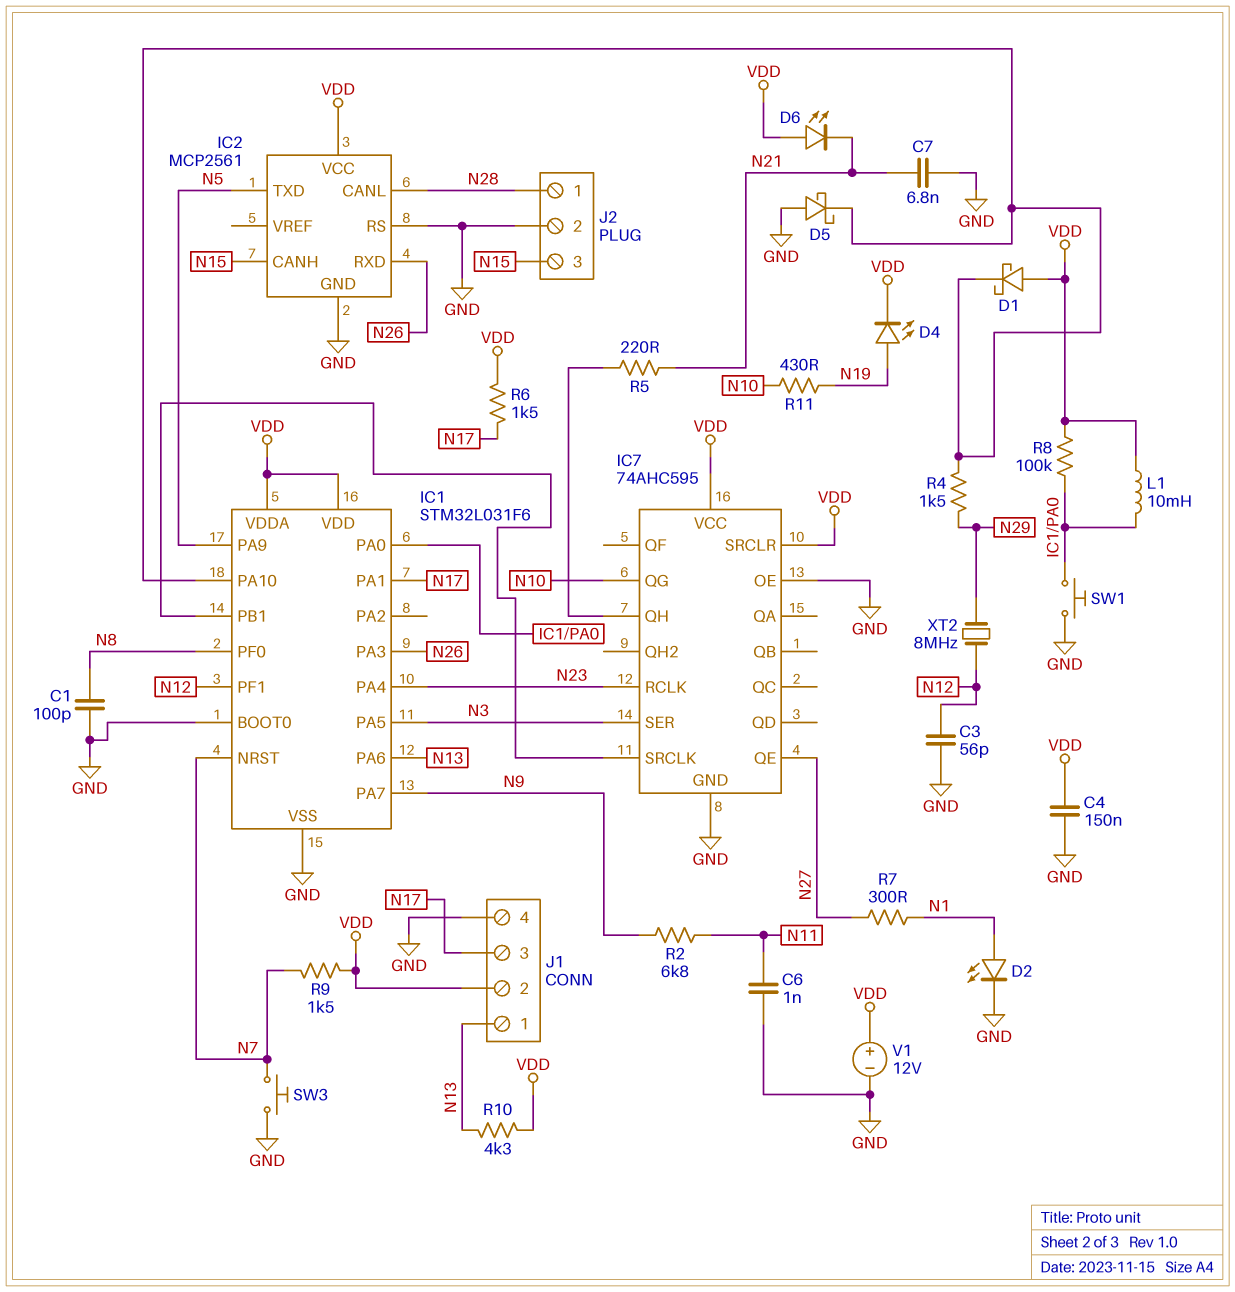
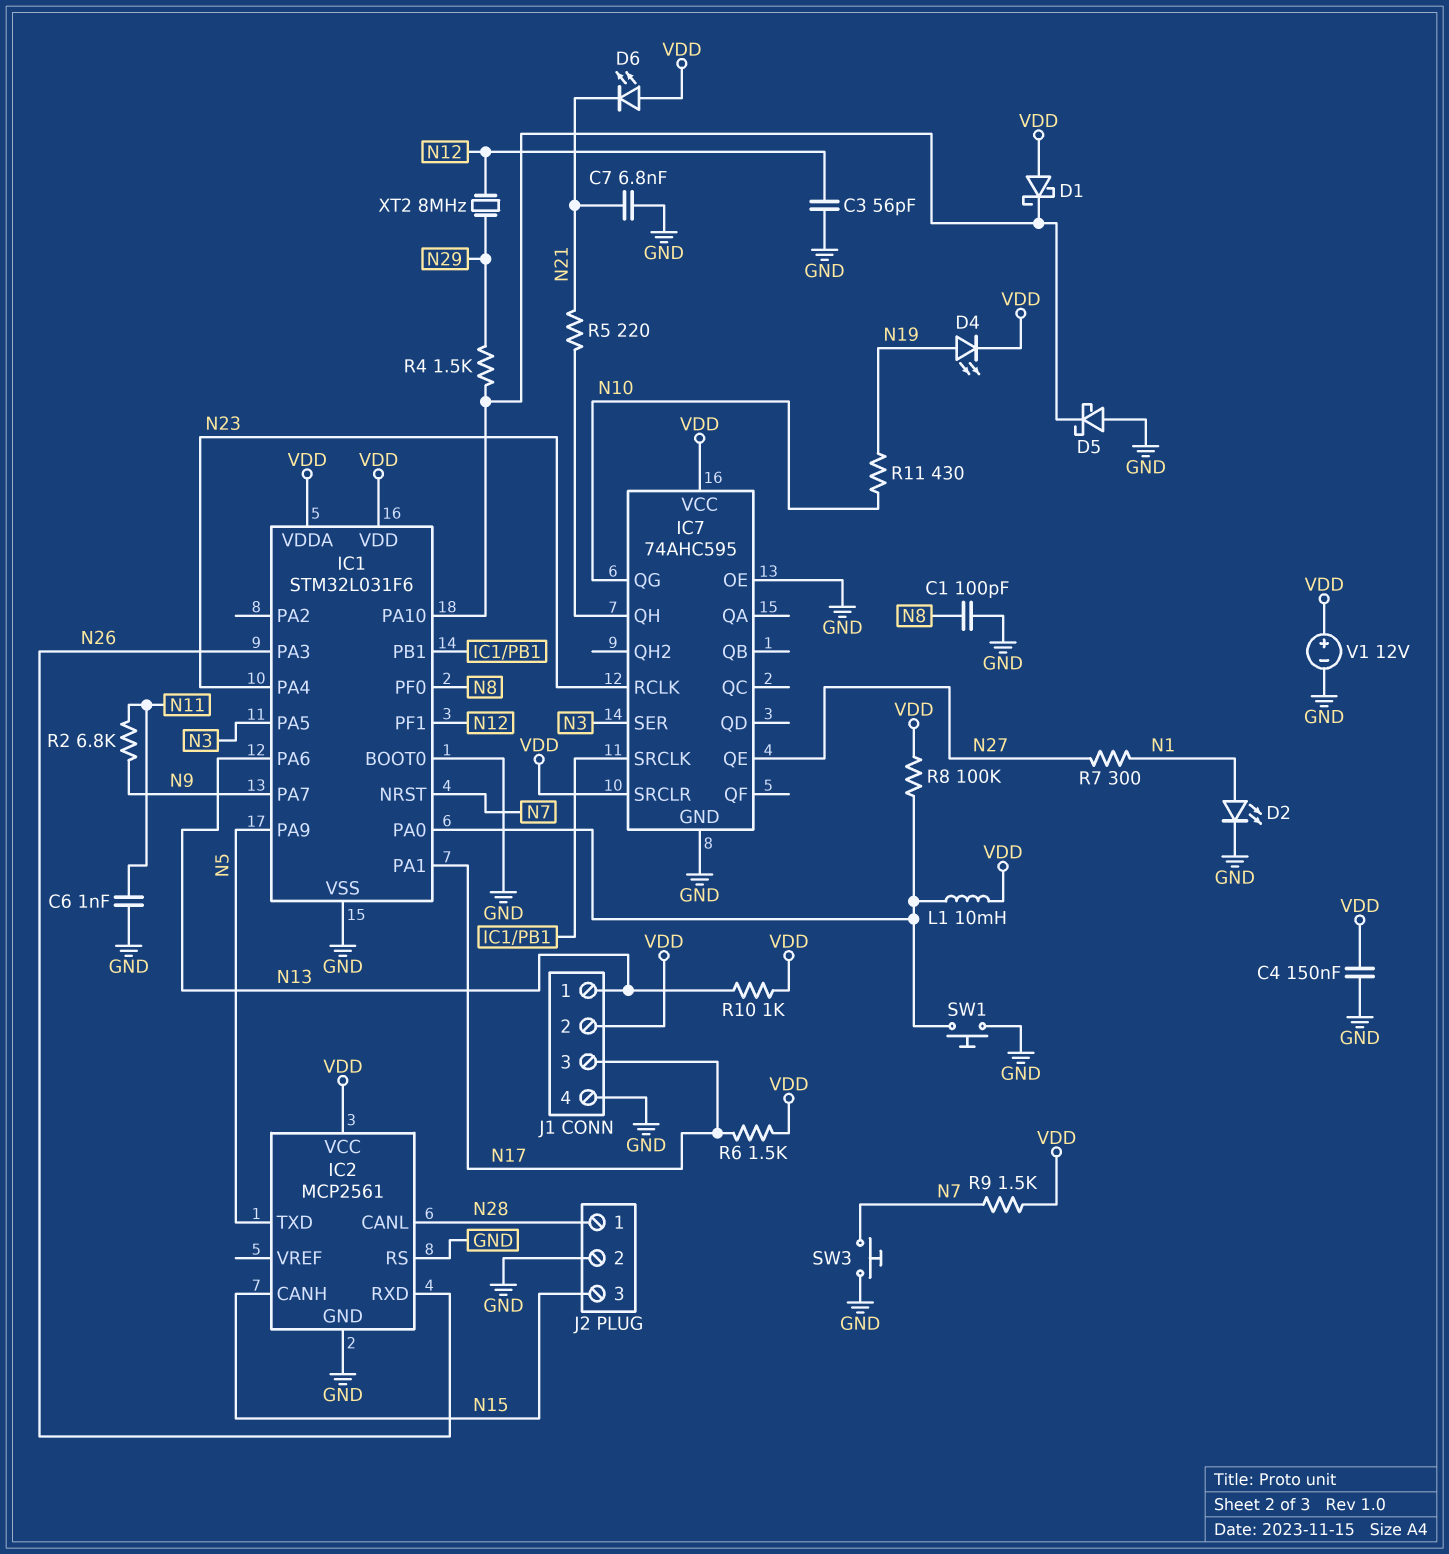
R10: 4.3k (N13, VDD) -> 1k (N13, VDD)

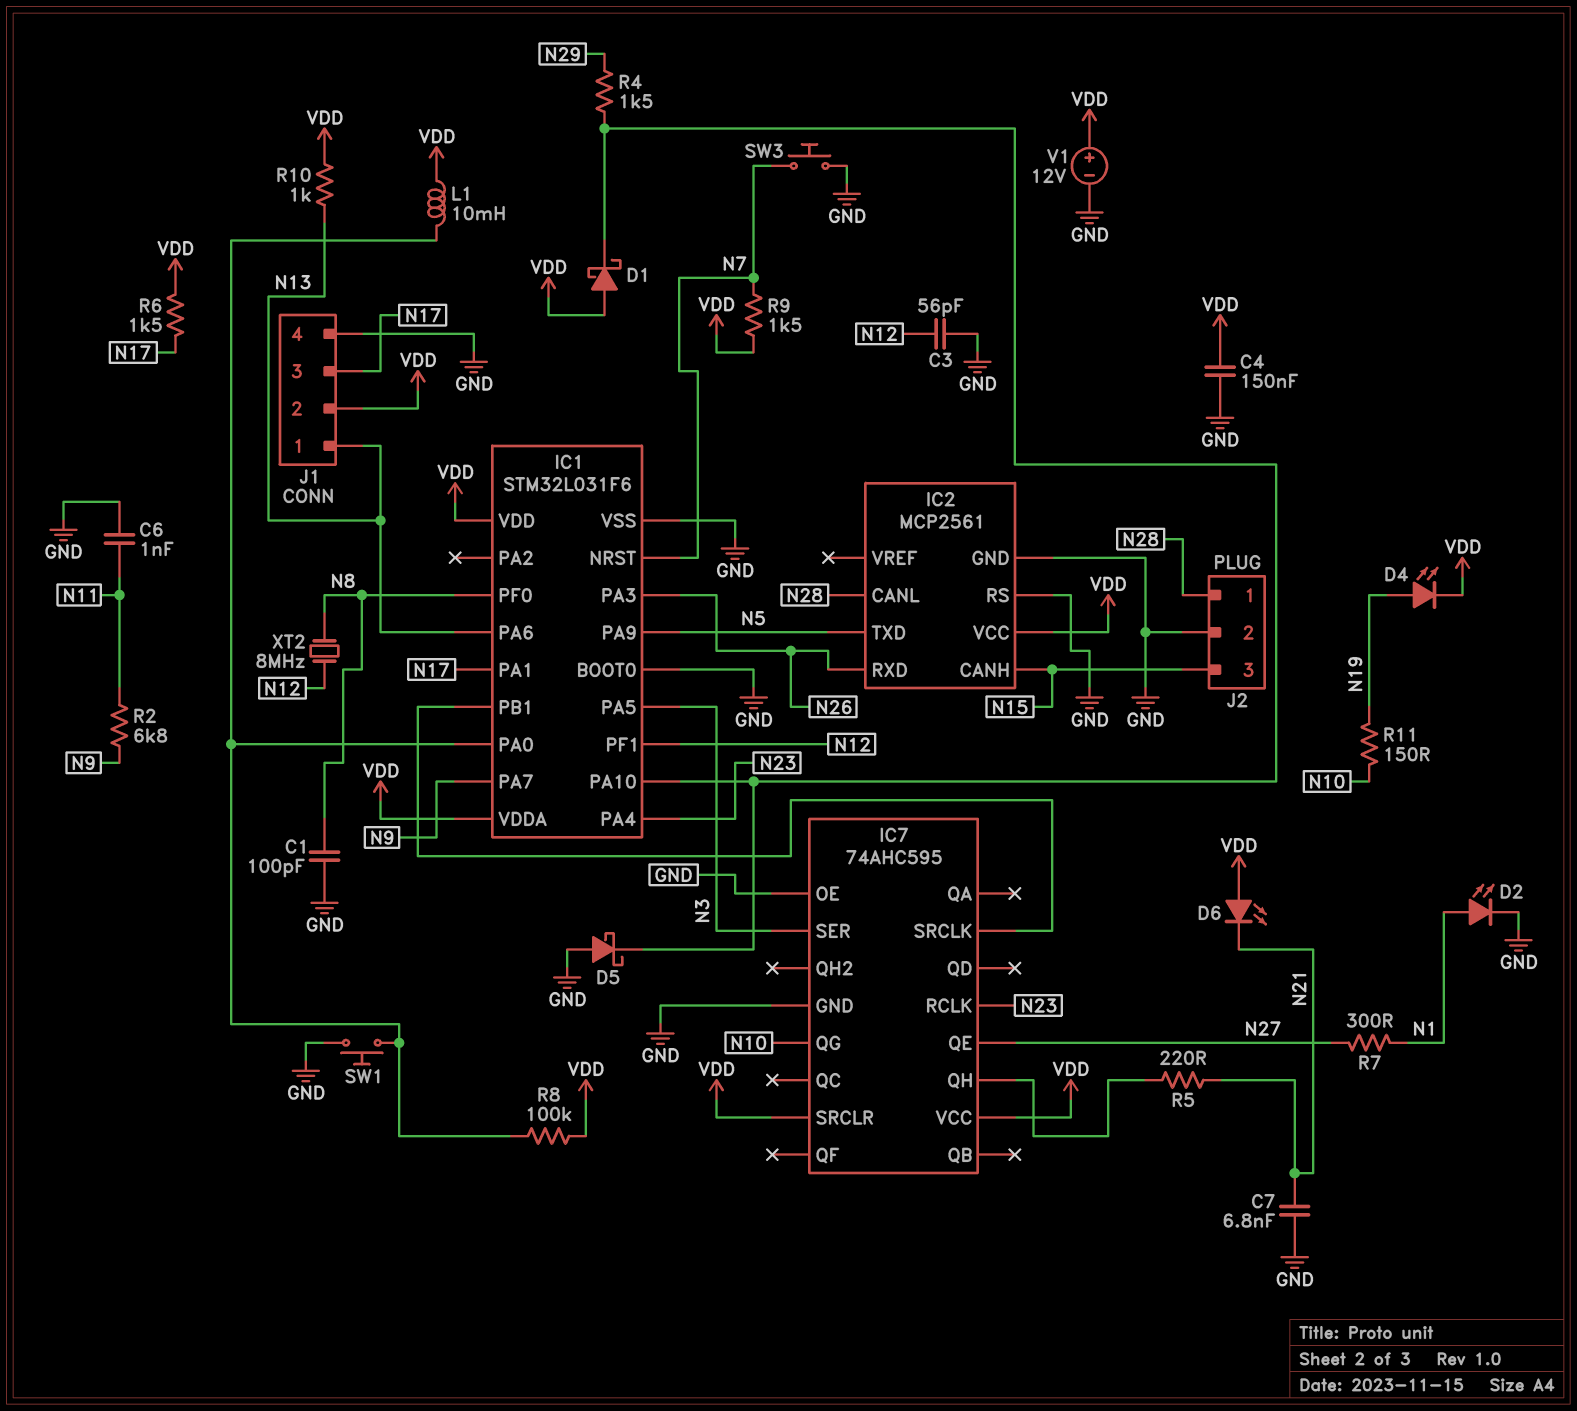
R11: 430 (N10, N19) -> 150 (N10, N19)
XT2: 8MHz (N12, N29) -> 8MHz (N8, N12)

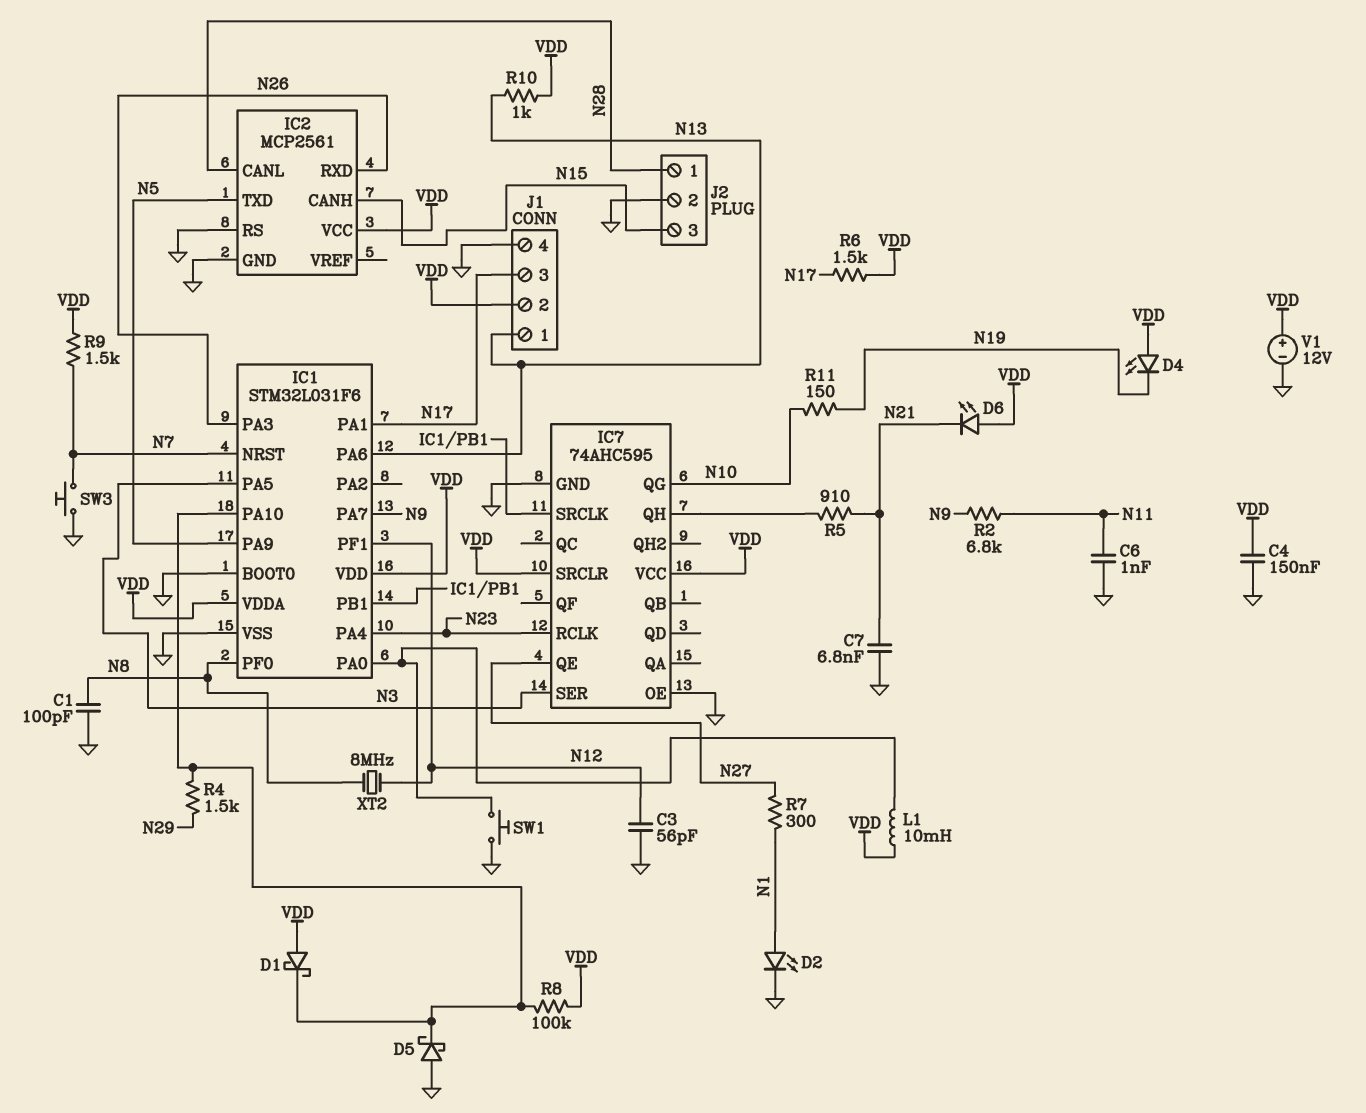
D4: LED (A N19, K VDD) -> LED (A VDD, K N19)
R5: 220 (IC7/QH, N21) -> 910 (IC7/QH, N21)
R8: 100k (IC1/PA0, VDD) -> 100k (IC1/PA10, VDD)

